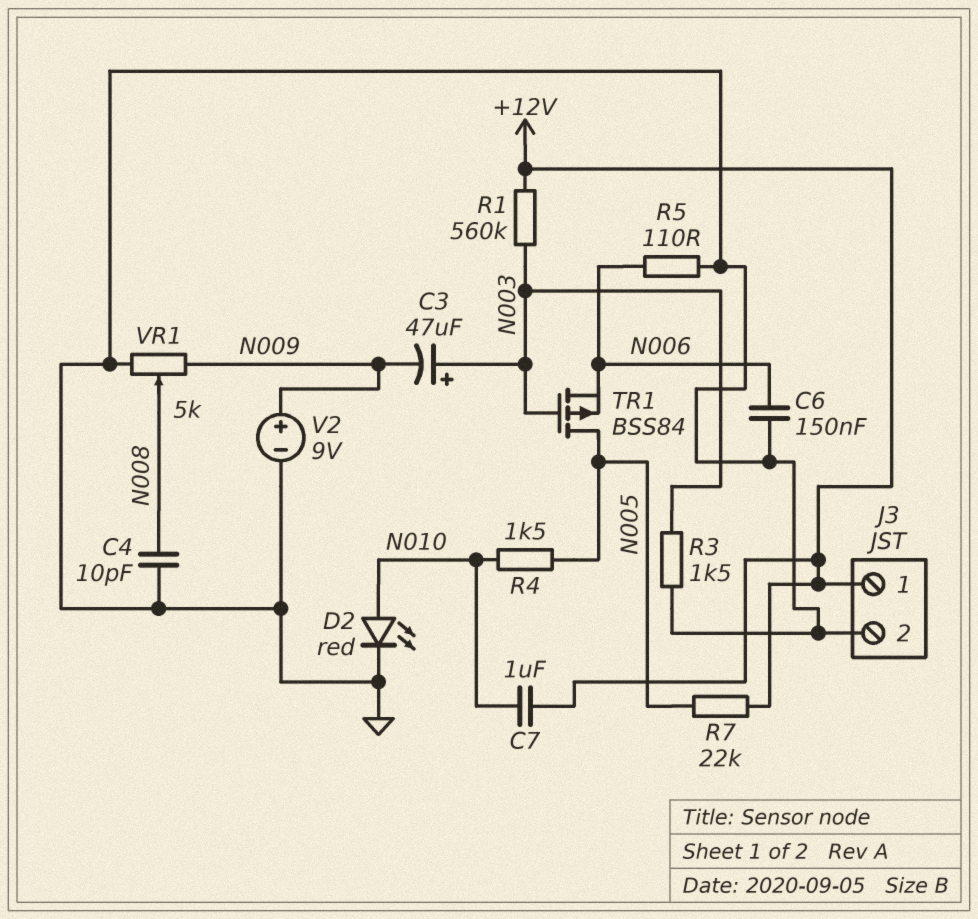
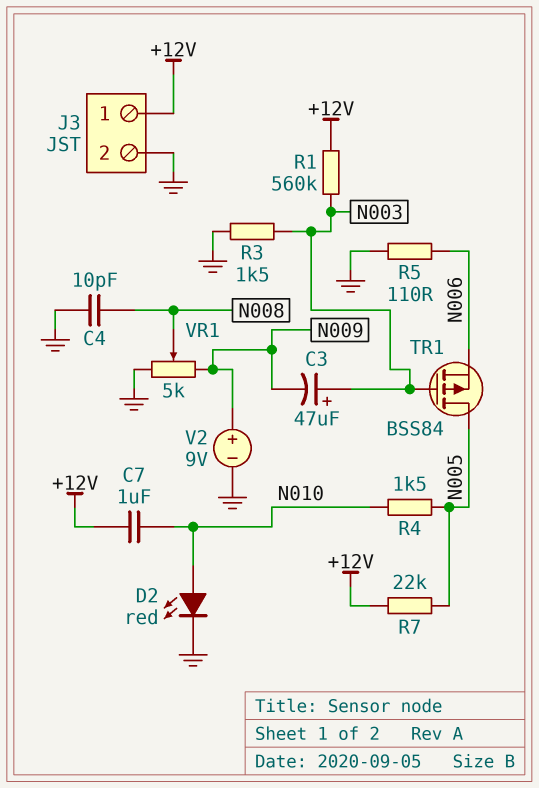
C6: 150nF (GND, N006) -> none

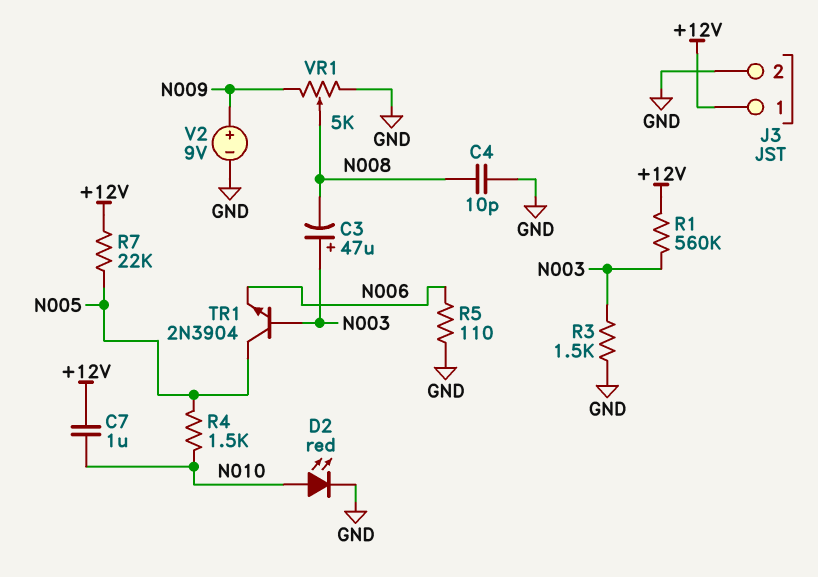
C3: 47uF (plus N003, minus N009) -> 47uF (plus N003, minus N008)
TR1: PMOS BSS84 (G N003, D N005, S N006) -> NPN 2N3904 (B N003, C N005, E N006)

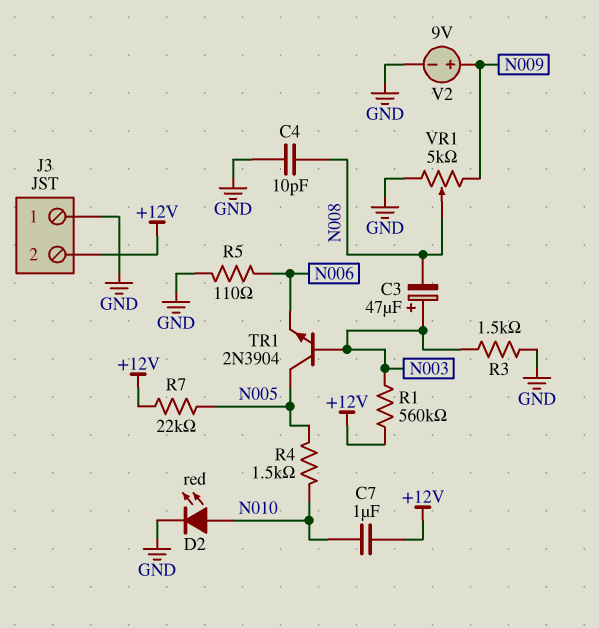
J3 pin 1: +12V -> GND
J3 pin 2: GND -> +12V

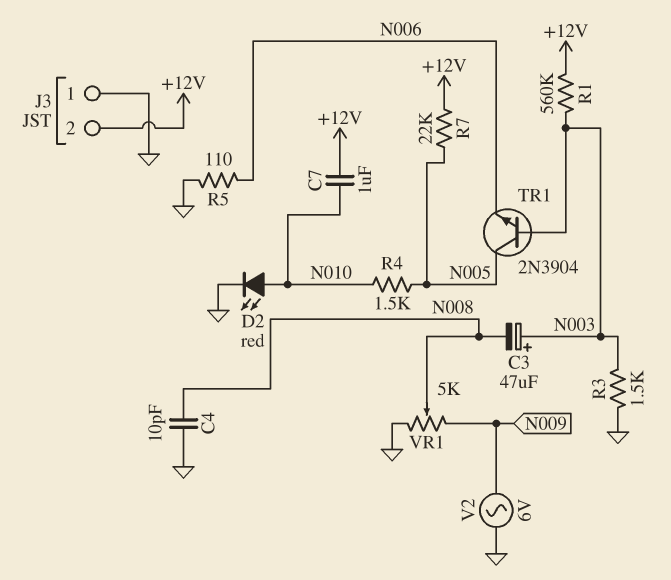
V2: 9V (plus N009, minus GND) -> AC 6V (GND, N009)

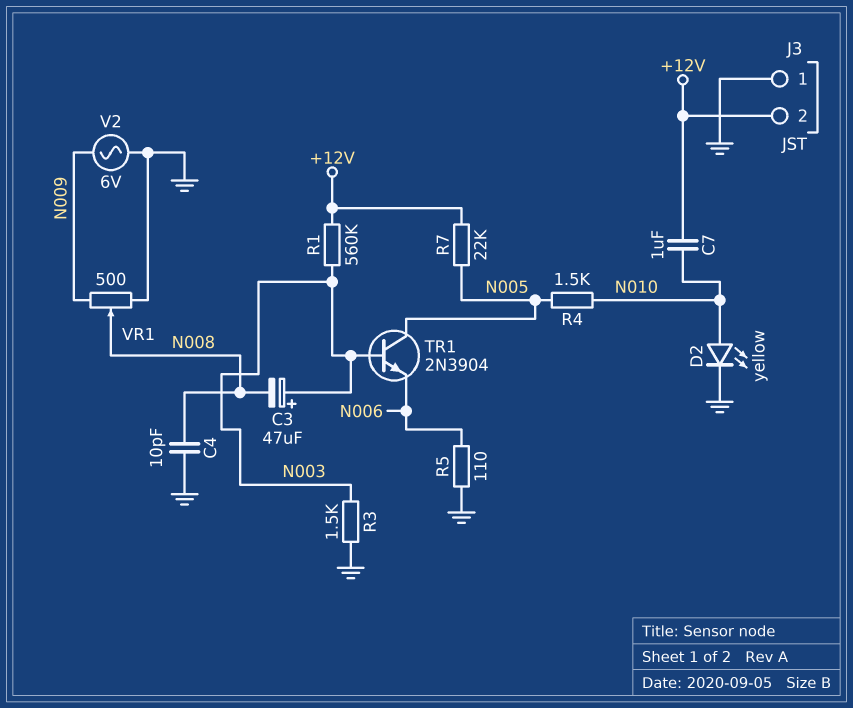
D2: LED red (A N010, K GND) -> LED yellow (A N010, K GND)
VR1: 5k (GND, N009, wiper N008) -> 500 (GND, N009, wiper N008)

